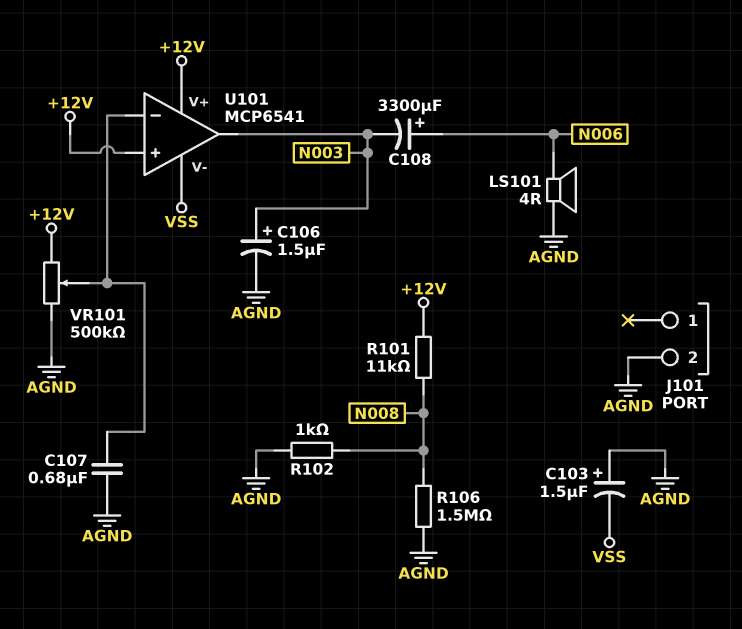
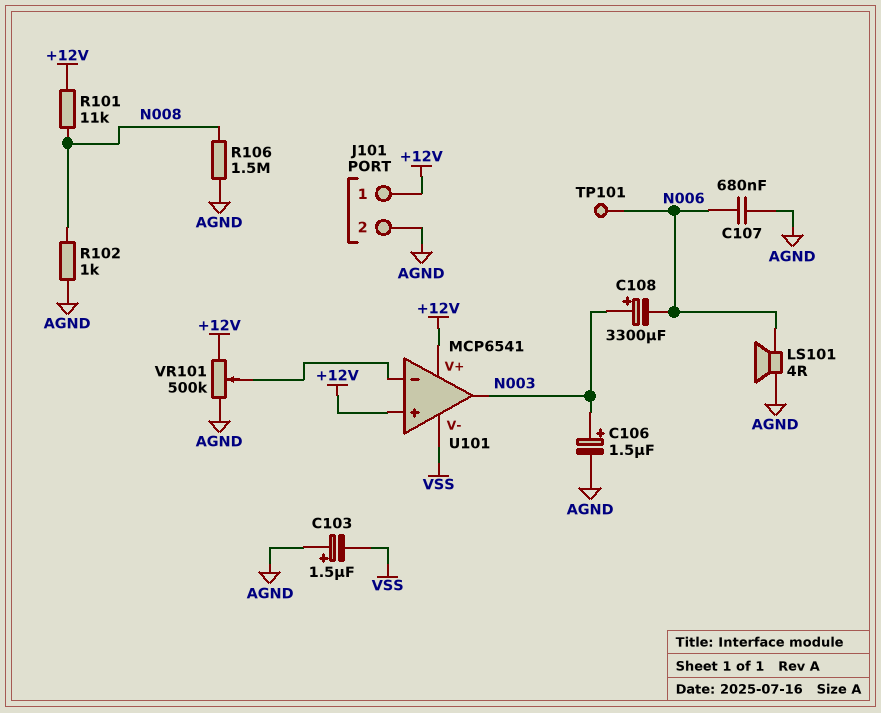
C107: 680nF (AGND, U101/in-) -> 680nF (AGND, N006)
C108: 3300uF (plus N006, minus N003) -> 3300uF (plus N003, minus N006)
J101 pin 1: none -> +12V
TP101: none -> test point (N006)

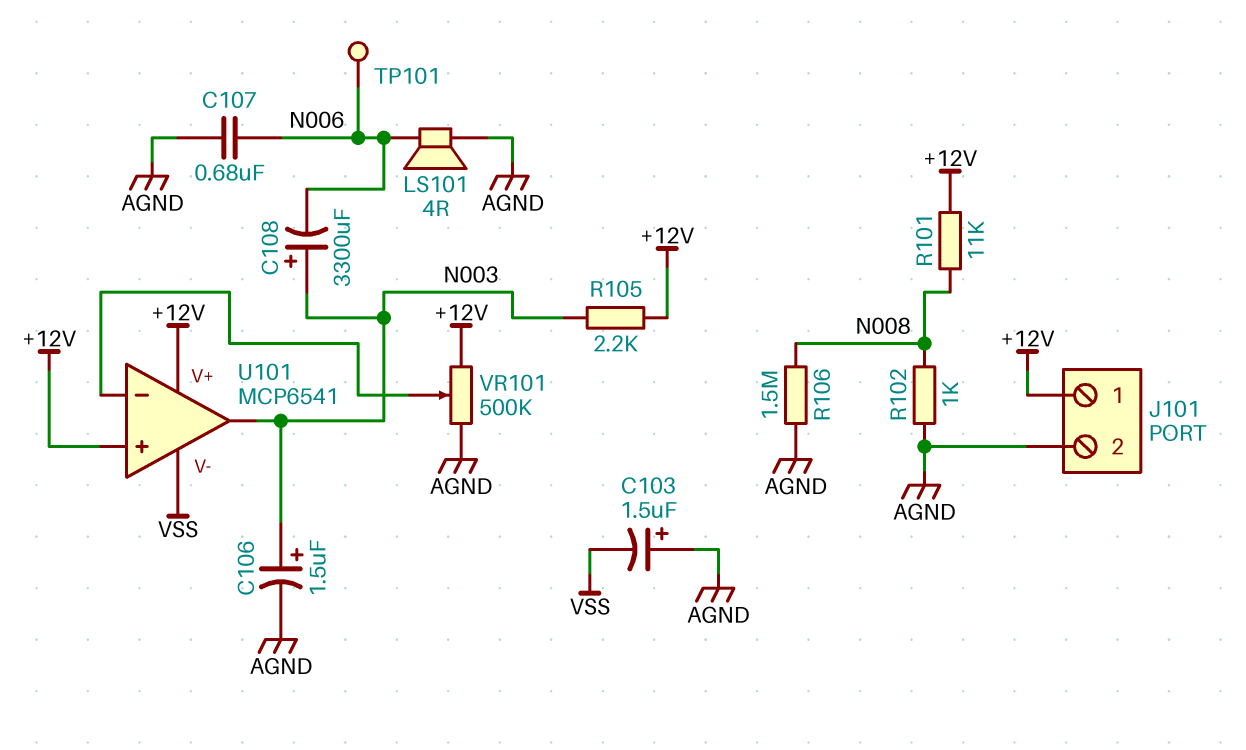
R105: none -> 2.2k (+12V, N003)

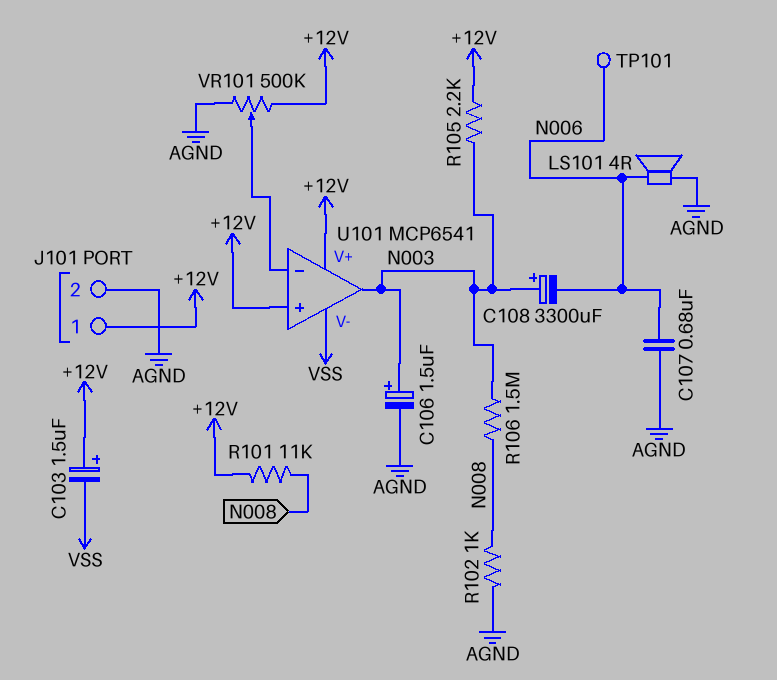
C103: 1.5uF (plus AGND, minus VSS) -> 1.5uF (plus +12V, minus VSS)
R106: 1.5M (AGND, N008) -> 1.5M (N003, N008)

